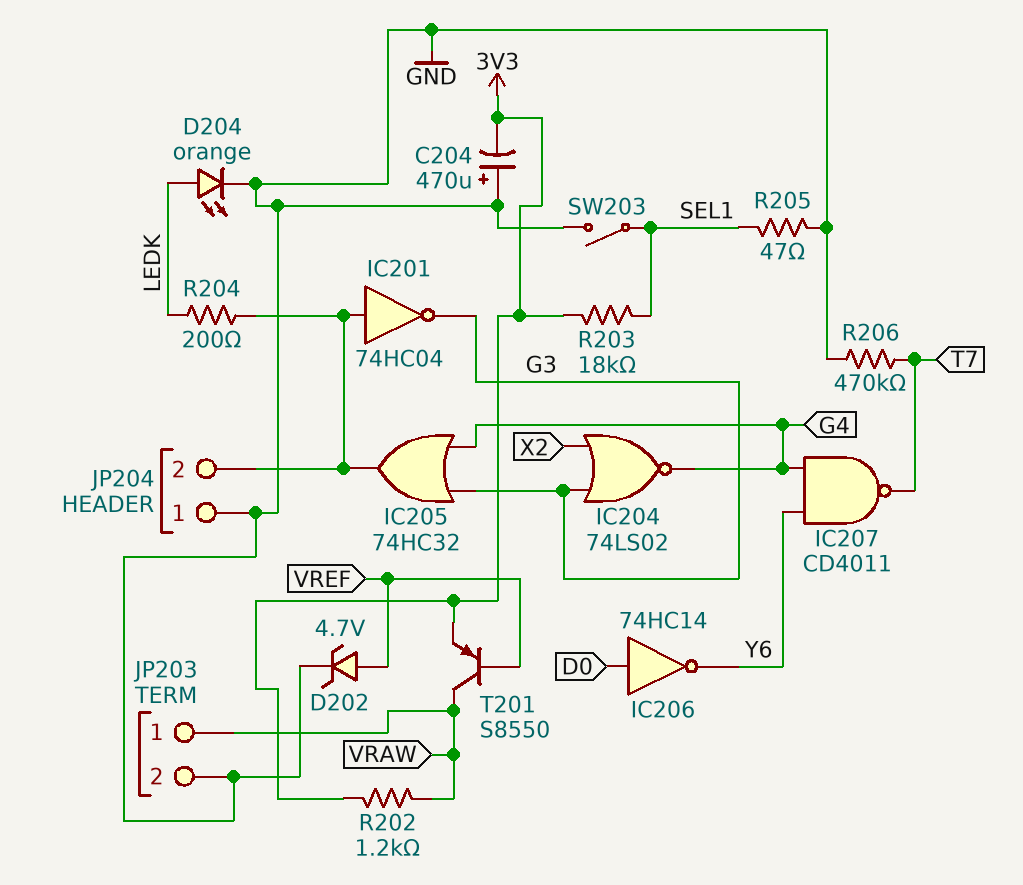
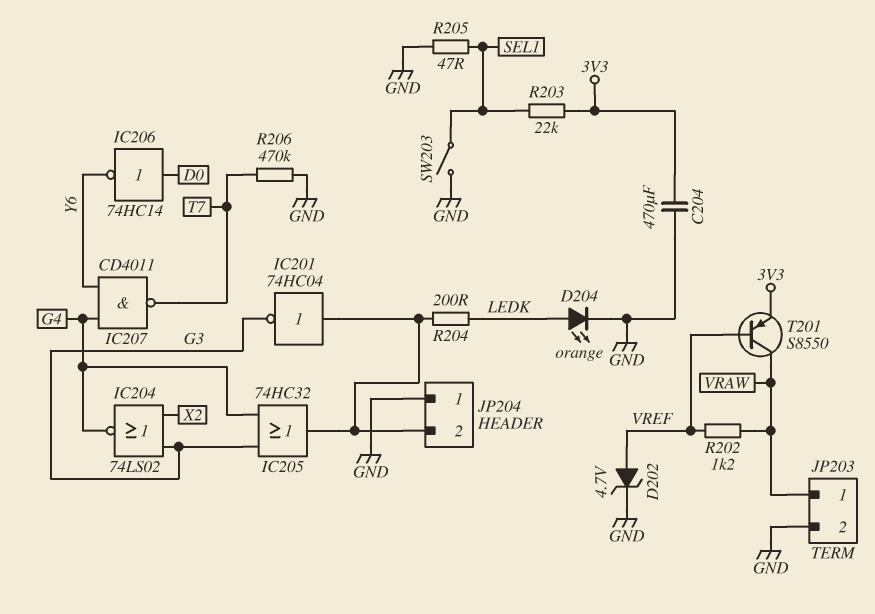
C204: 470uF (plus GND, minus 3V3) -> 470uF (3V3, GND)
R202: 1.2k (3V3, VRAW) -> 1.2k (VRAW, VREF)
R203: 18k (3V3, SEL1) -> 22k (3V3, SEL1)

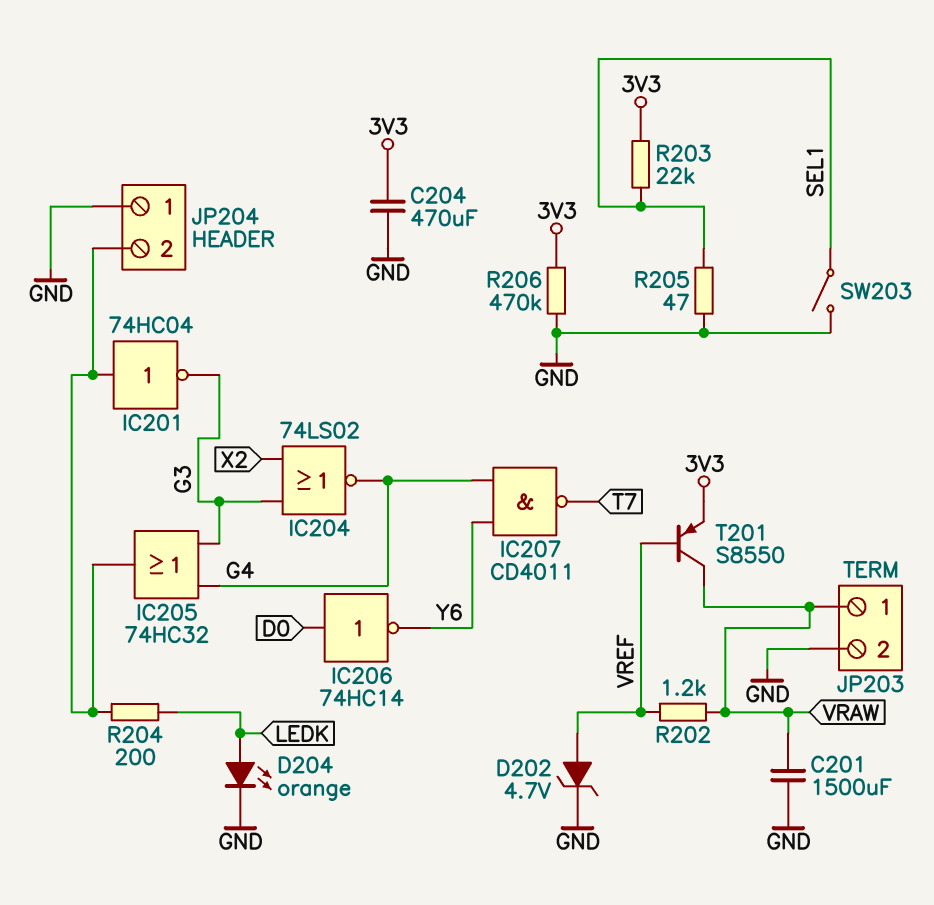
C201: none -> 1500uF (GND, VRAW)
R206: 470k (GND, T7) -> 470k (3V3, GND)

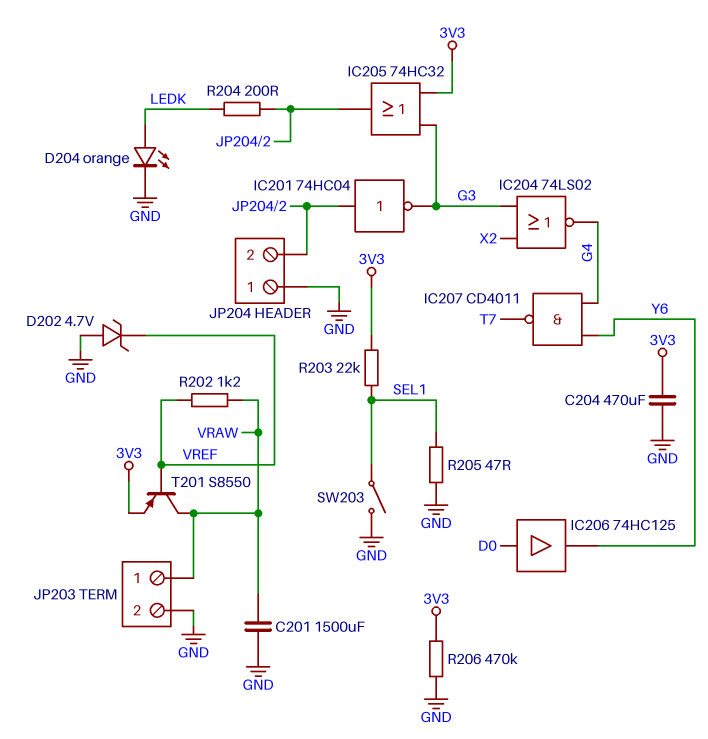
D202: zener 4.7V (A VREF, K GND) -> zener 4.7V (A GND, K VREF)
IC205: OR 74HC32 (in G3, in G4, out JP204/2) -> OR 74HC32 (in 3V3, in G3, out JP204/2)
IC206: NOT 74HC14 (in D0, out Y6) -> buffer 74HC125 (in D0, out Y6)

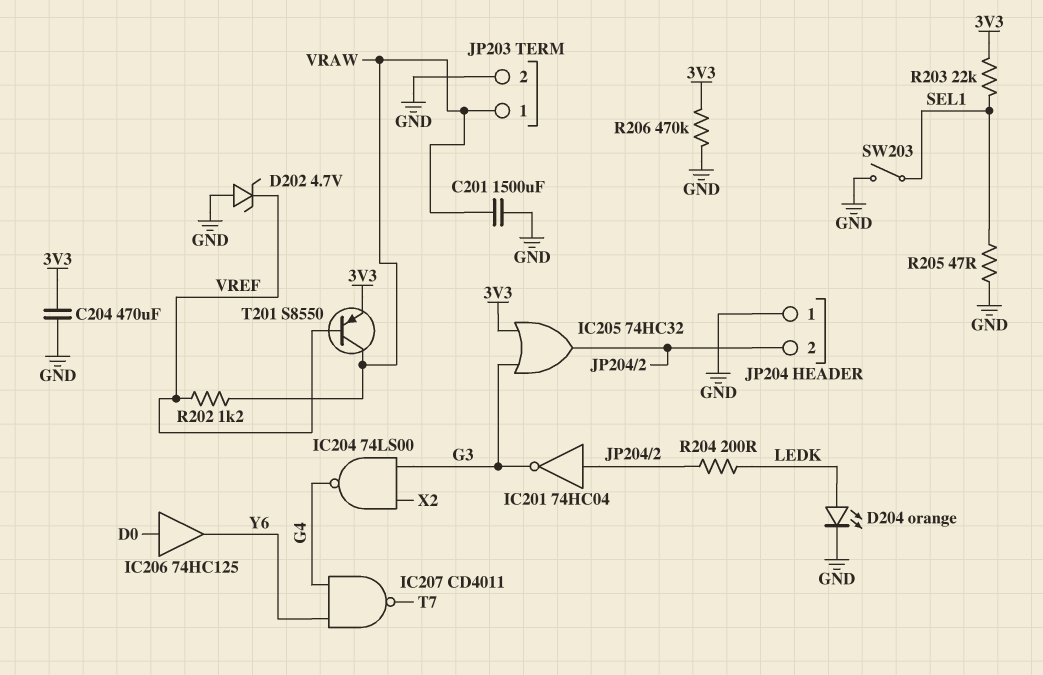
IC204: NOR 74LS02 (in G3, in X2, out G4) -> NAND 74LS00 (in G3, in X2, out G4)

